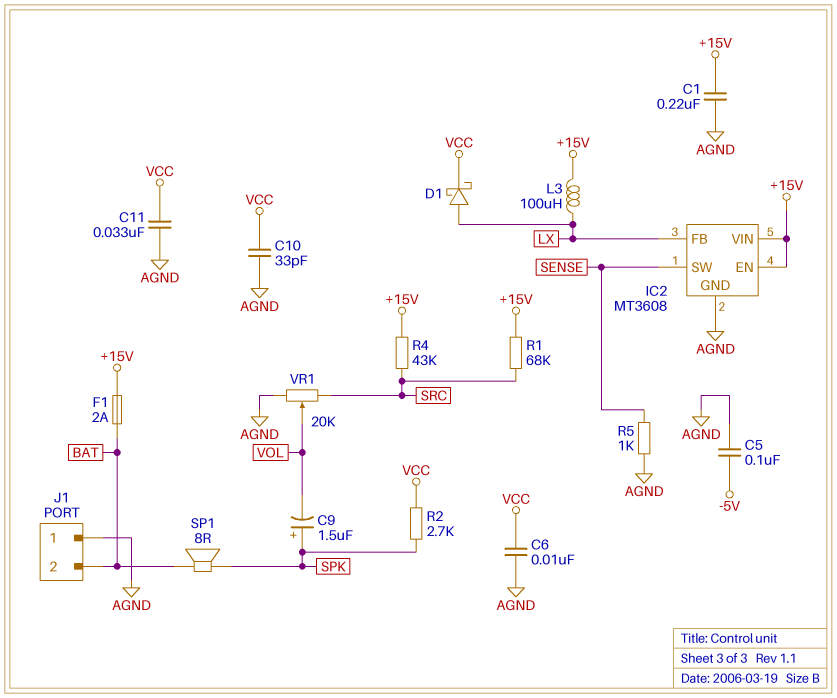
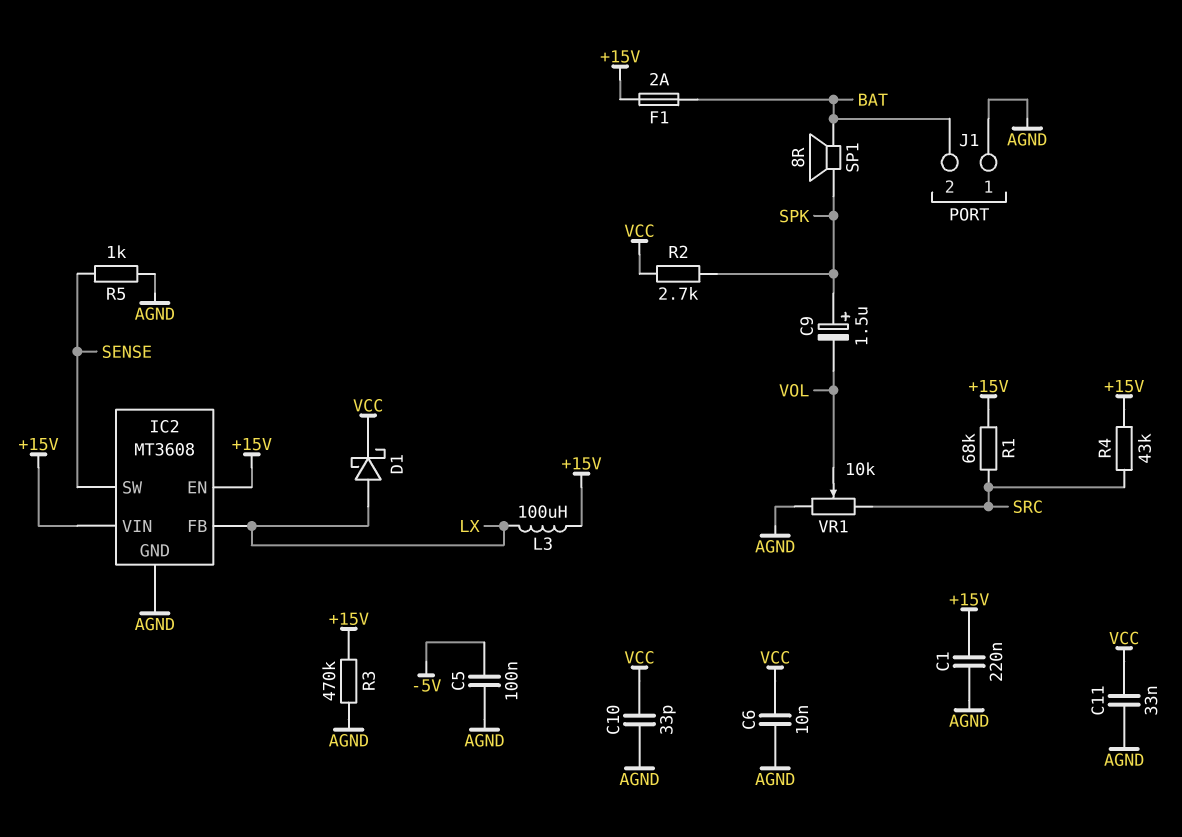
R3: none -> 470k (+15V, AGND)
VR1: 20k (AGND, SRC, wiper VOL) -> 10k (AGND, SRC, wiper VOL)

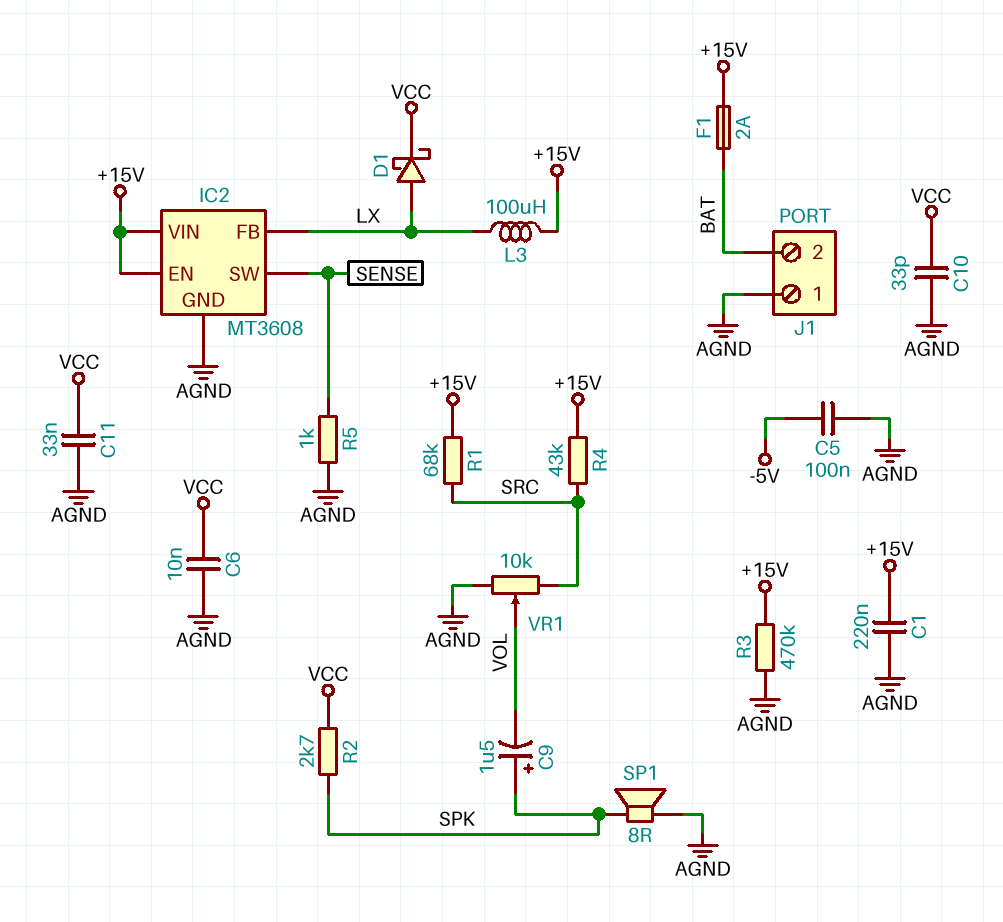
SP1: speaker 8R (BAT, SPK) -> speaker 8R (AGND, SPK)

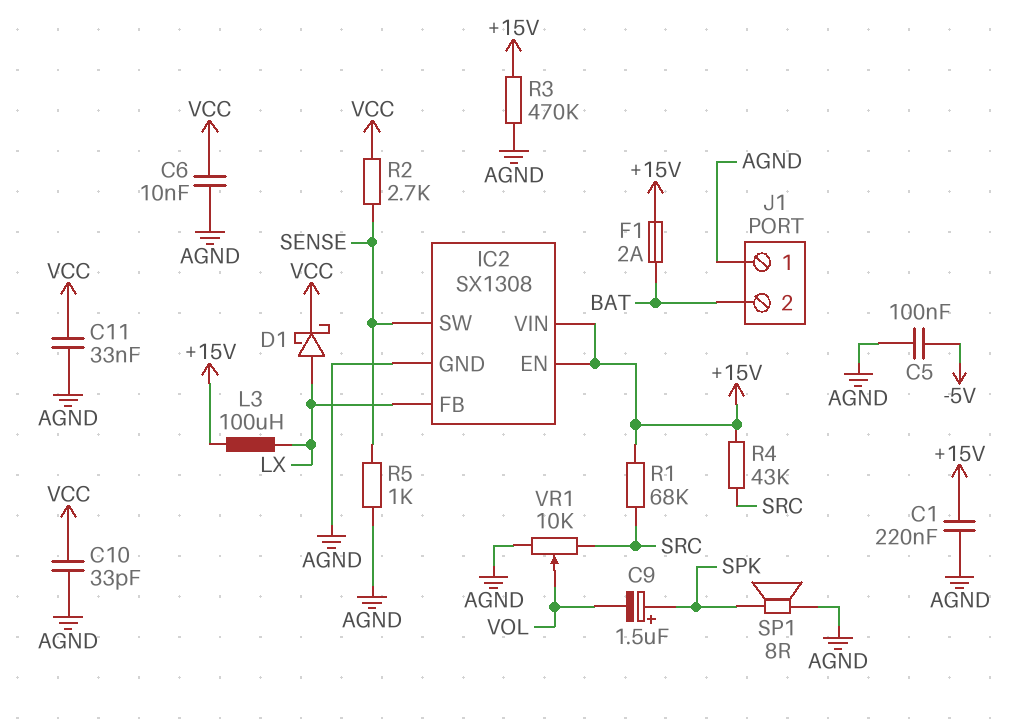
IC2: MT3608 -> SX1308
R2: 2.7k (SPK, VCC) -> 2.7k (SENSE, VCC)

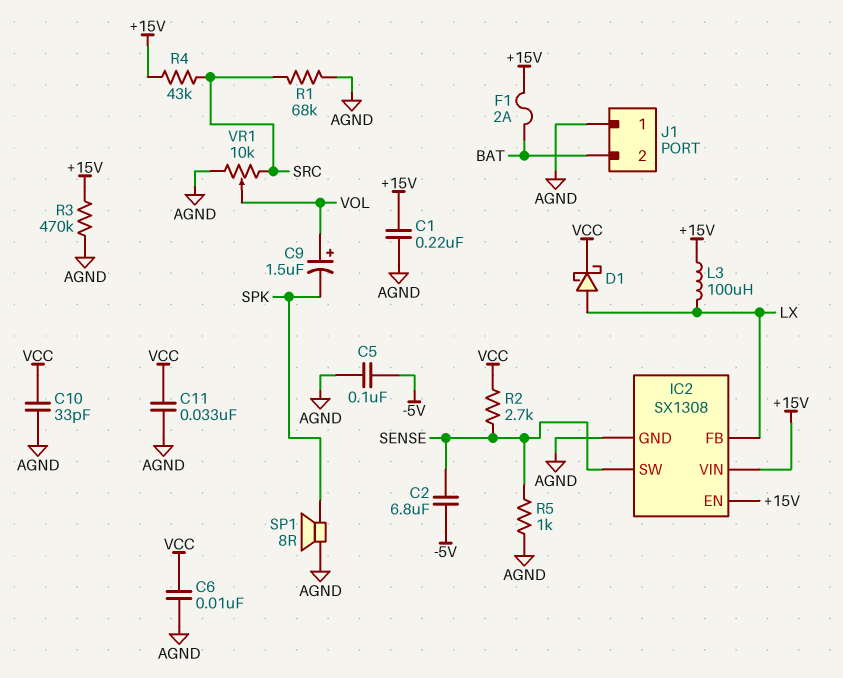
C2: none -> 6.8uF (-5V, SENSE)
C9: 1.5uF (plus SPK, minus VOL) -> 1.5uF (plus VOL, minus SPK)
R1: 68k (+15V, SRC) -> 68k (AGND, SRC)

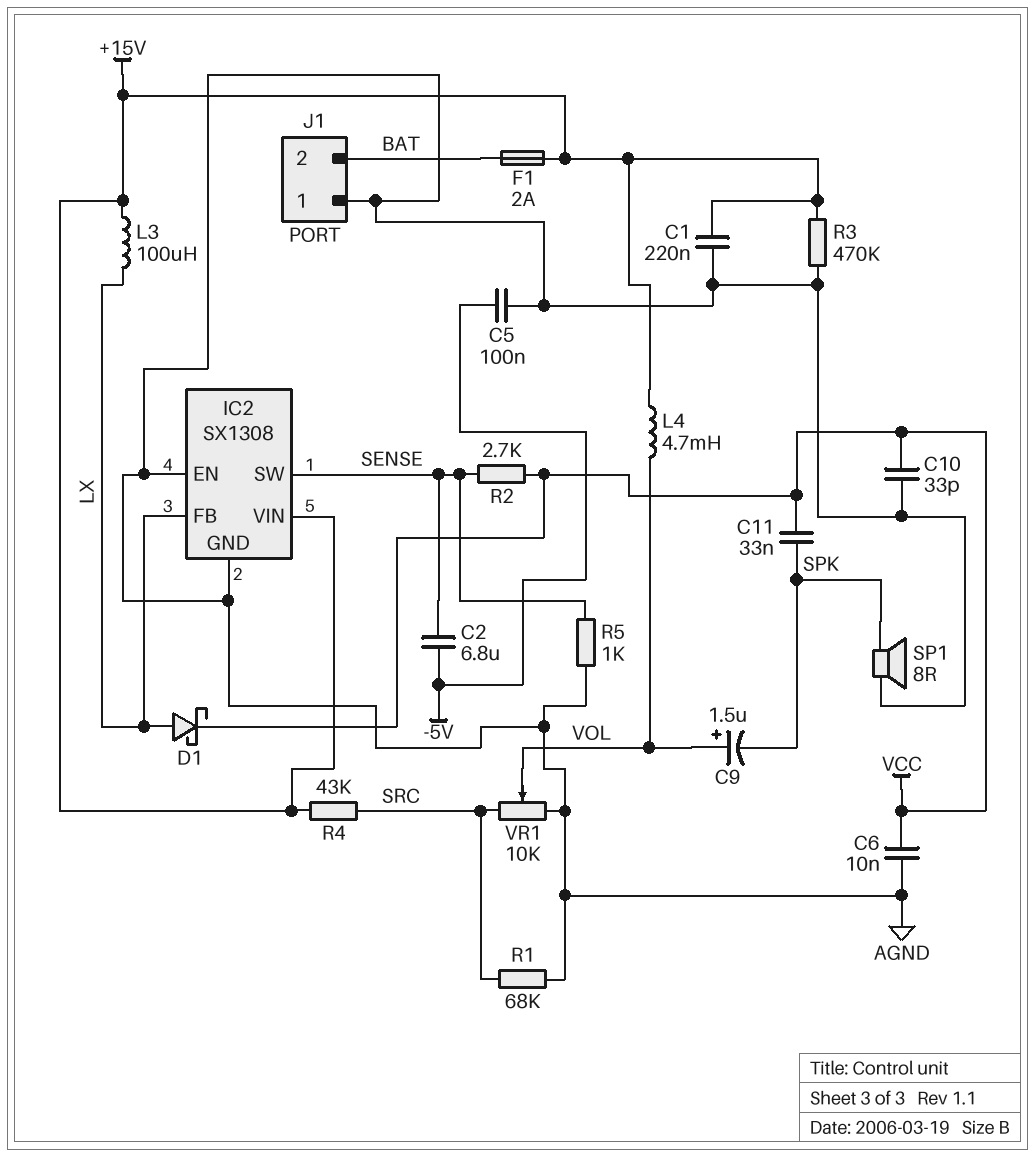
C11: 33nF (AGND, VCC) -> 33nF (SPK, VCC)
IC2 pin EN: +15V -> AGND
L4: none -> 4.7mH (+15V, VOL)

